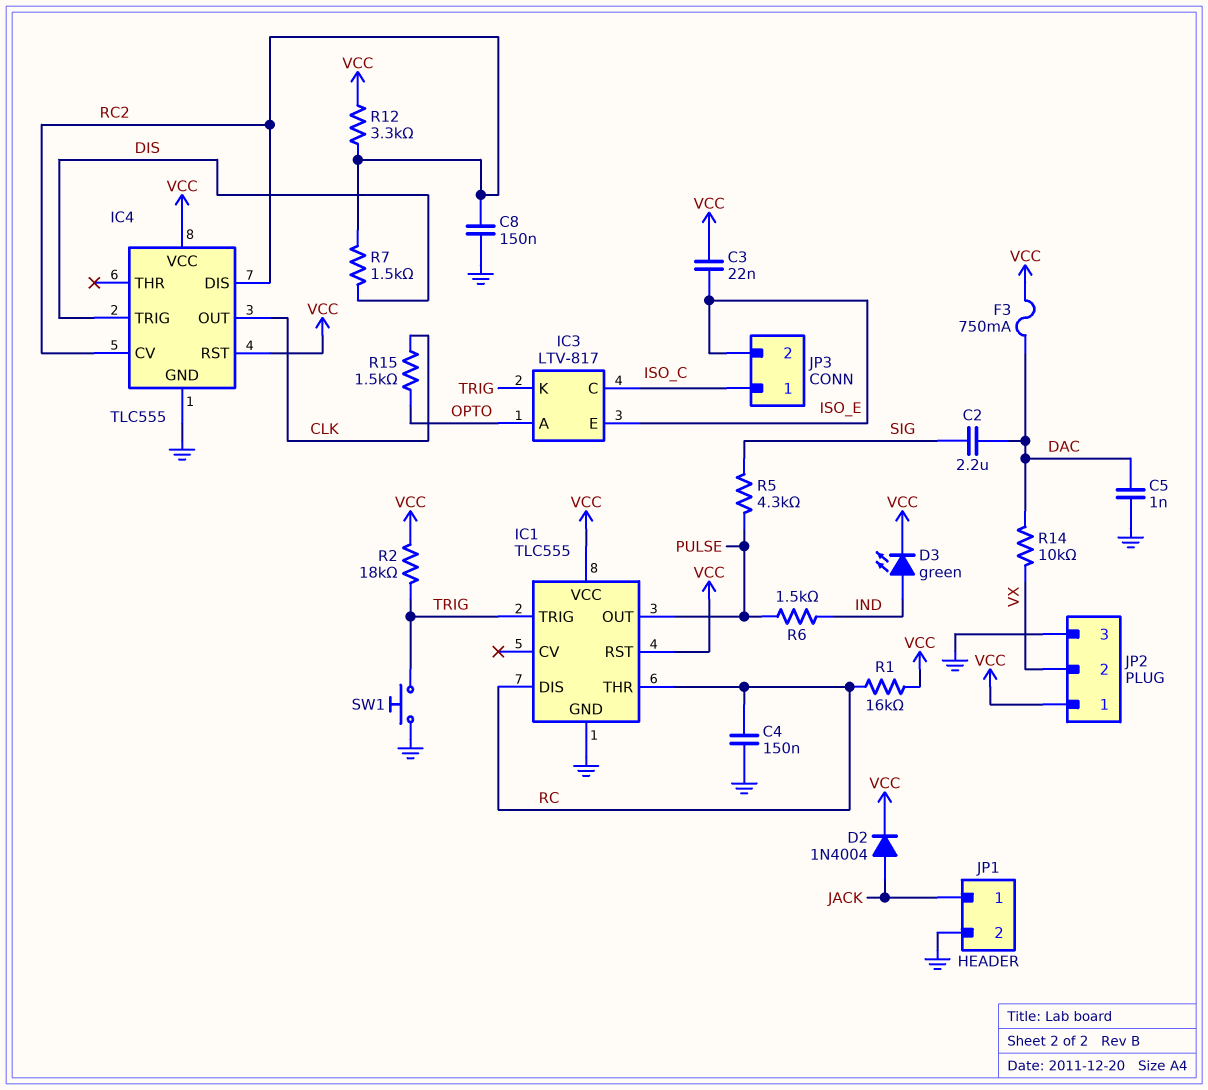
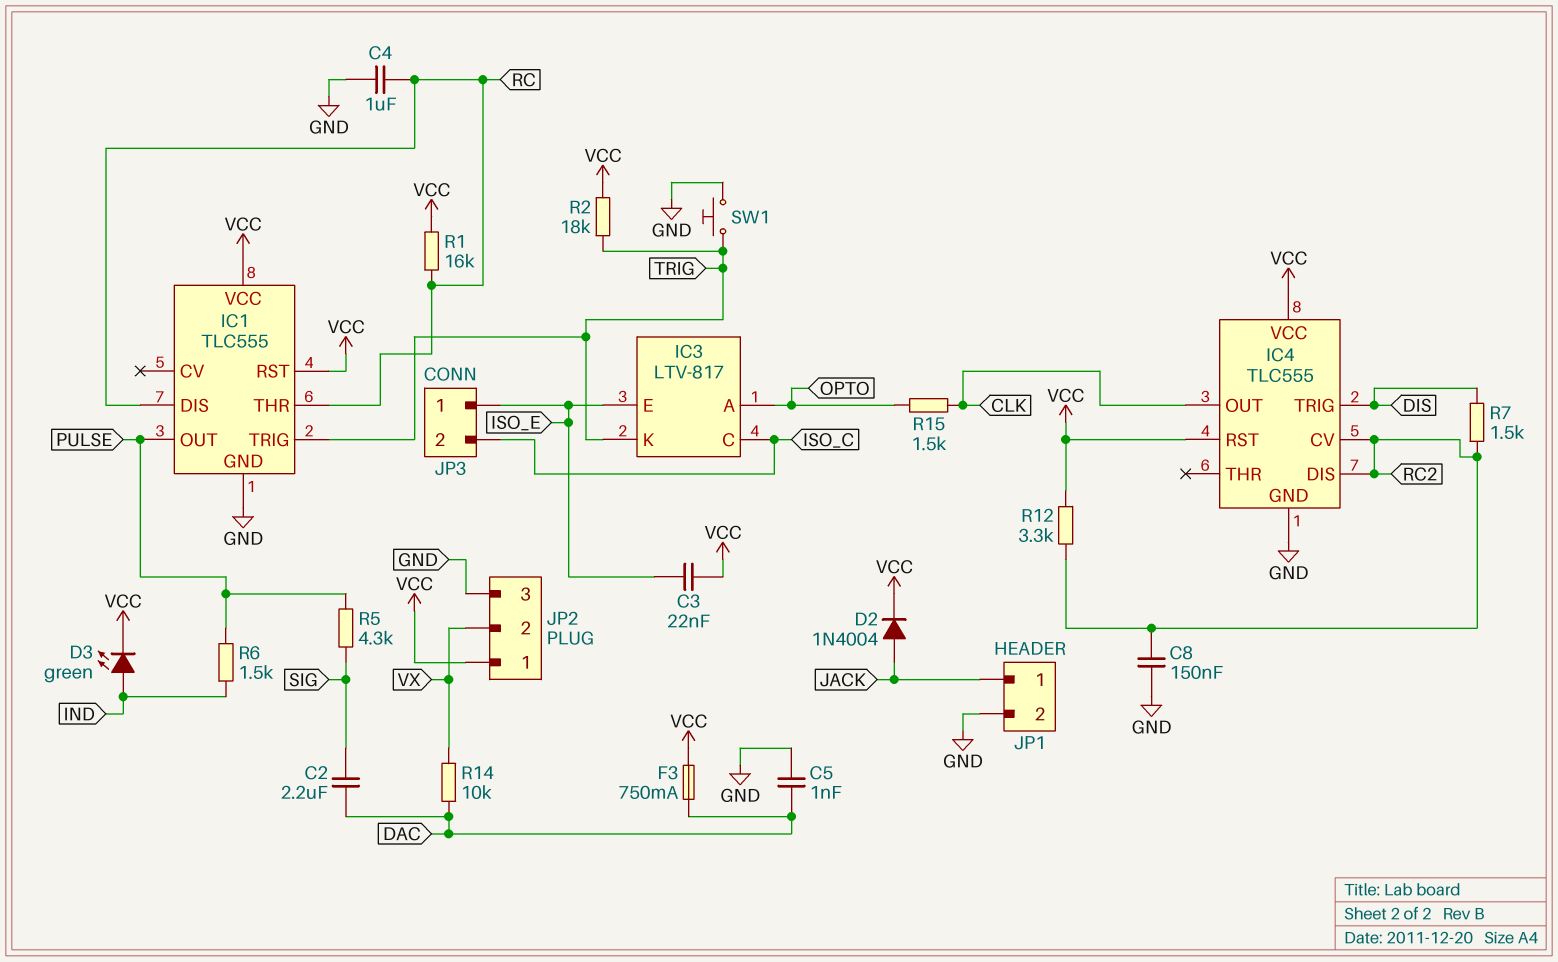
C4: 150nF (GND, RC) -> 1uF (GND, RC)
JP3 pin 1: ISO_C -> ISO_E
JP3 pin 2: ISO_E -> ISO_C

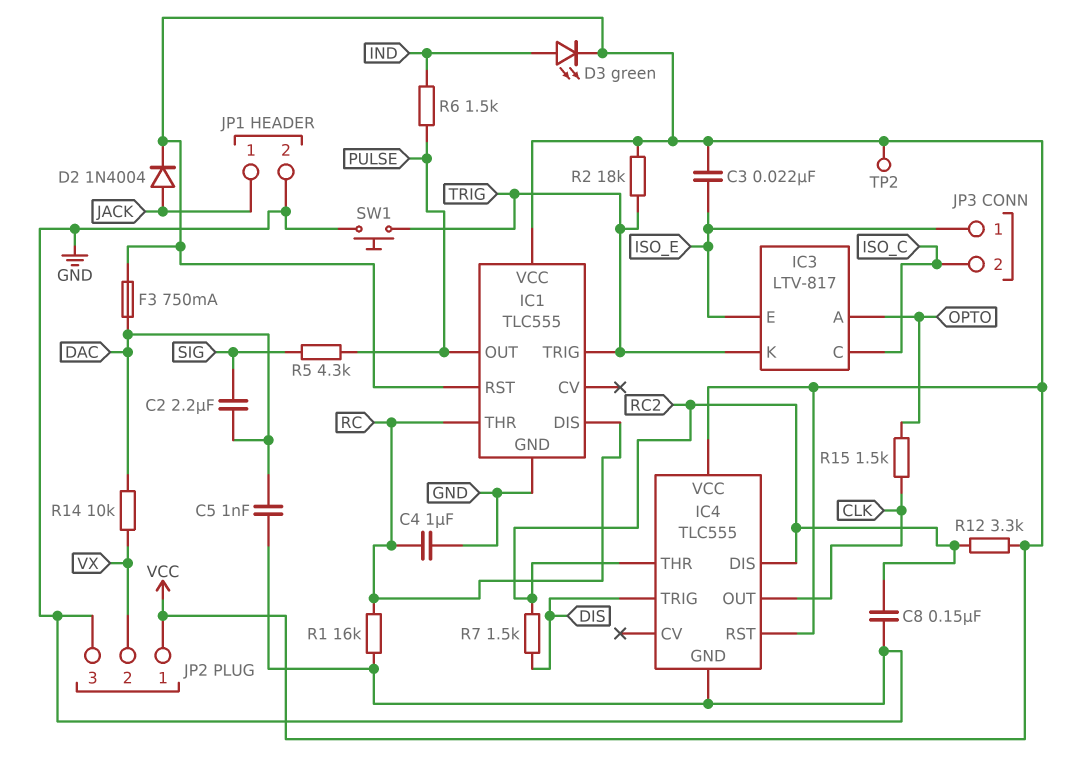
IC4 pin CV: RC2 -> none
IC4 pin THR: none -> RC2
R1: 16k (RC, VCC) -> 16k (GND, RC)
TP2: none -> test point (VCC)

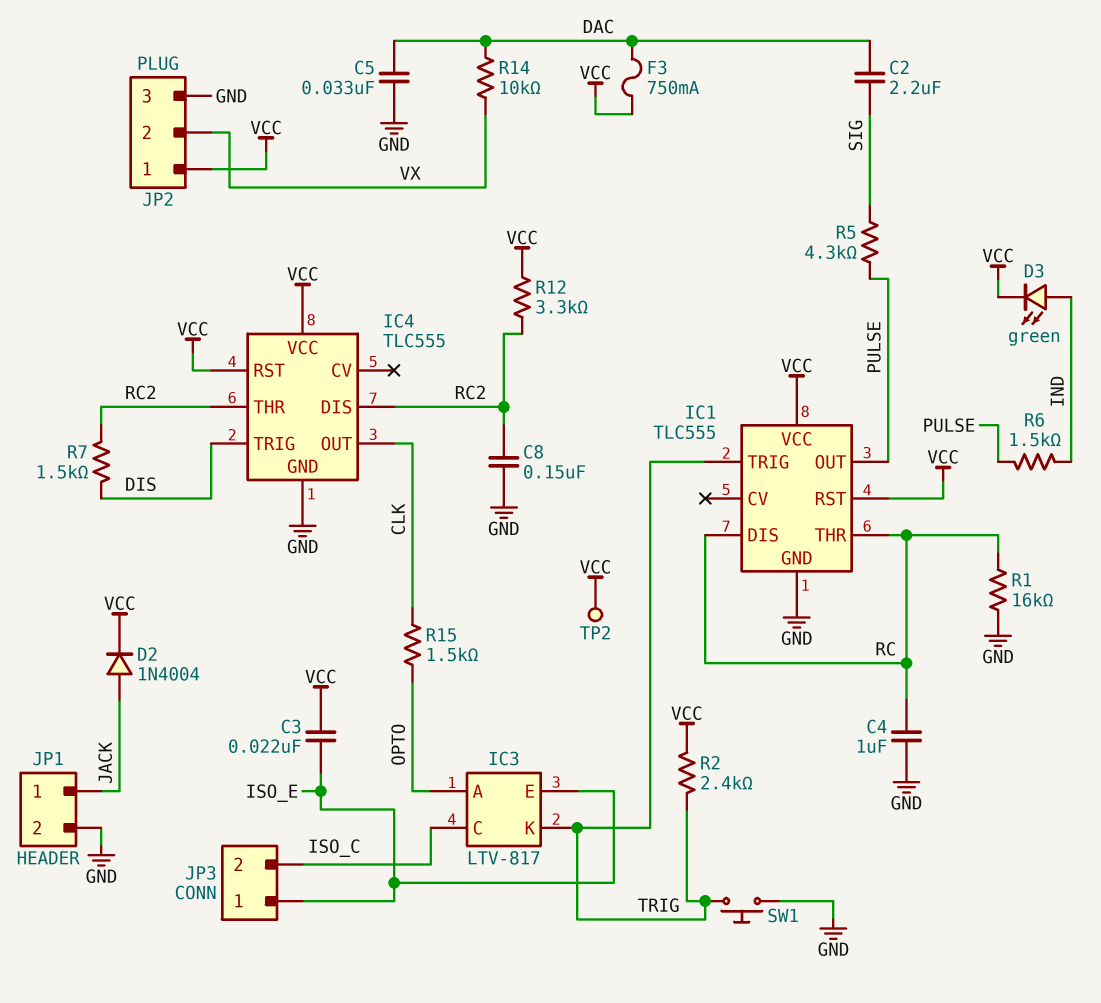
C5: 1nF (DAC, GND) -> 33nF (DAC, GND)
R2: 18k (TRIG, VCC) -> 2.4k (TRIG, VCC)

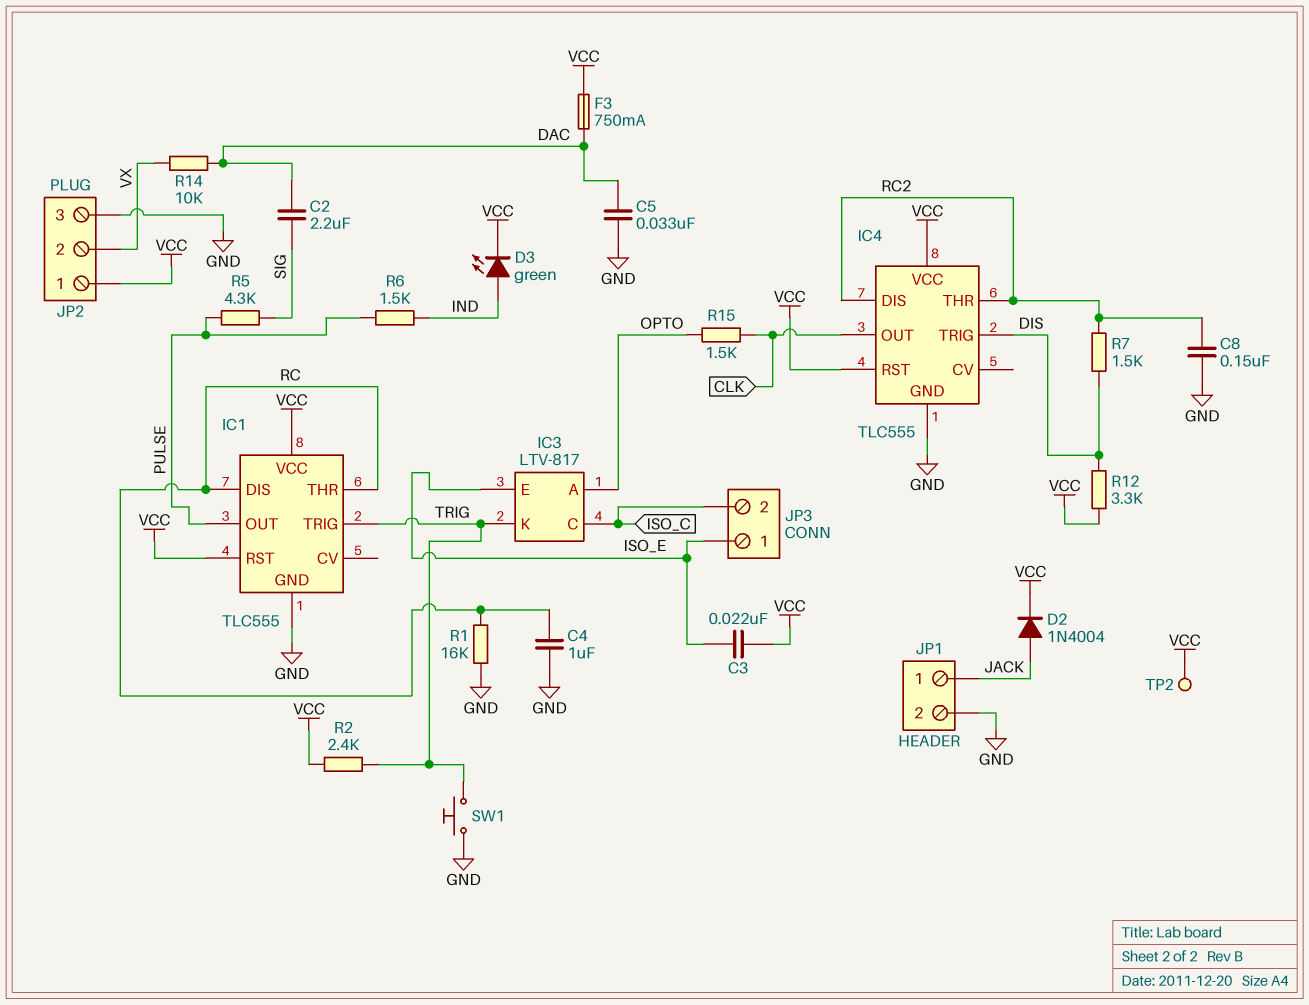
R12: 3.3k (RC2, VCC) -> 3.3k (DIS, VCC)

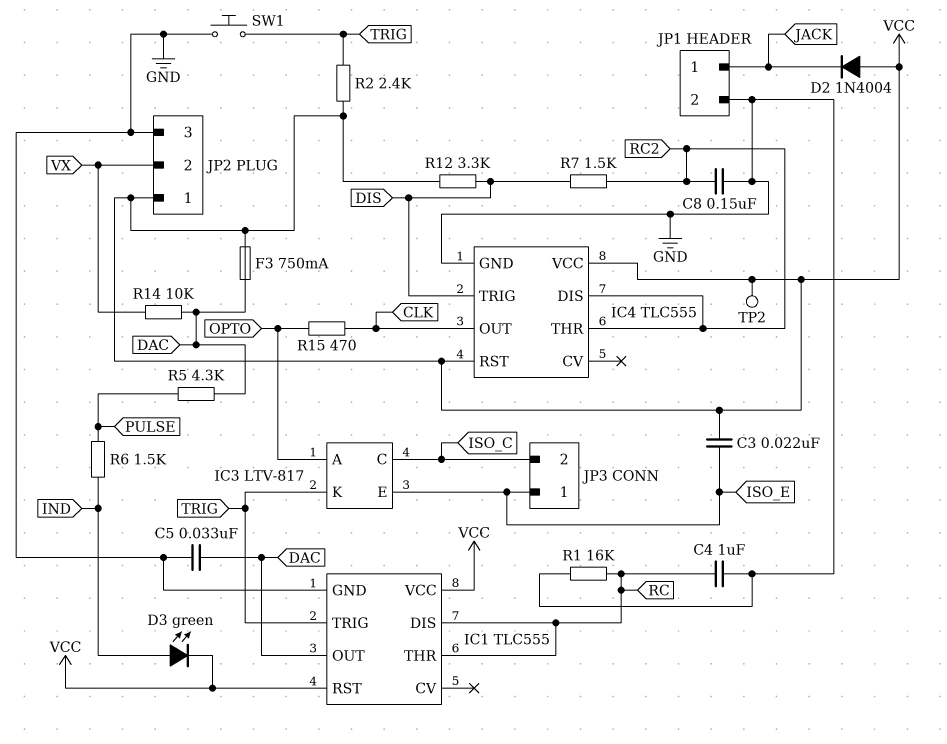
C2: 2.2uF (DAC, SIG) -> none
D2: diode 1N4004 (A JACK, K VCC) -> diode 1N4004 (A VCC, K JACK)
IC1 pin OUT: PULSE -> DAC
R5: 4.3k (PULSE, SIG) -> 4.3k (DAC, PULSE)
R15: 1.5k (CLK, OPTO) -> 470 (CLK, OPTO)

